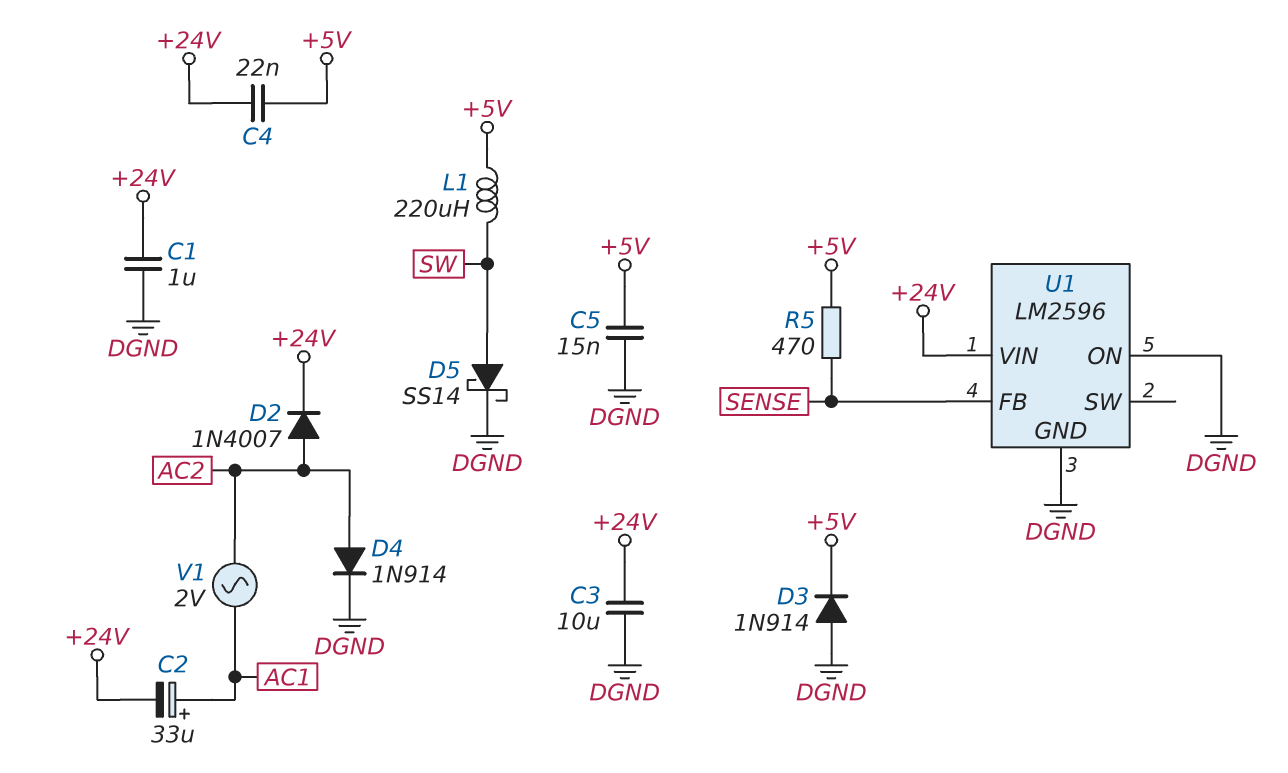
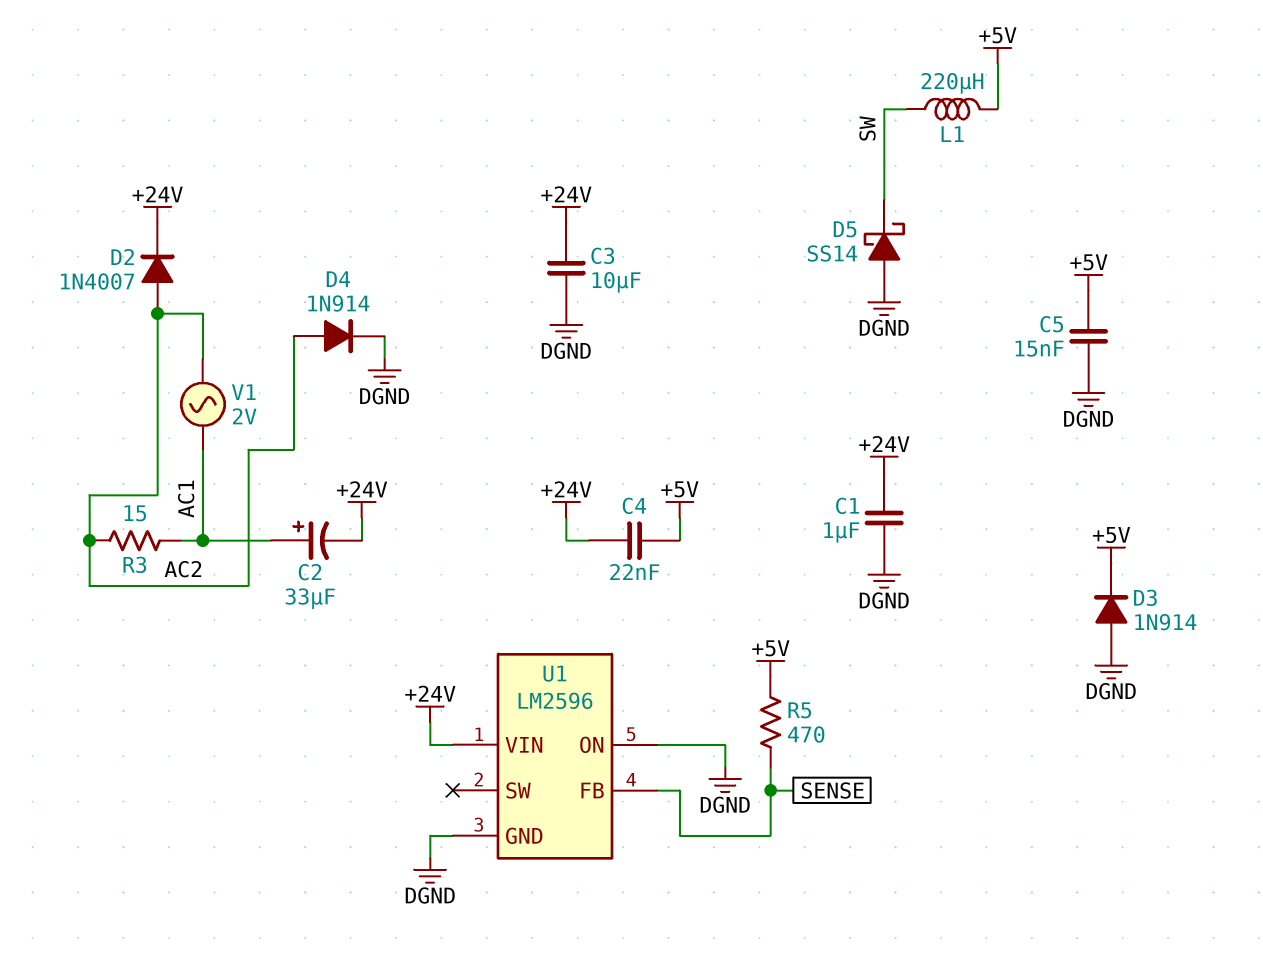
D5: schottky SS14 (A SW, K DGND) -> schottky SS14 (A DGND, K SW)
R3: none -> 15 (AC1, AC2)

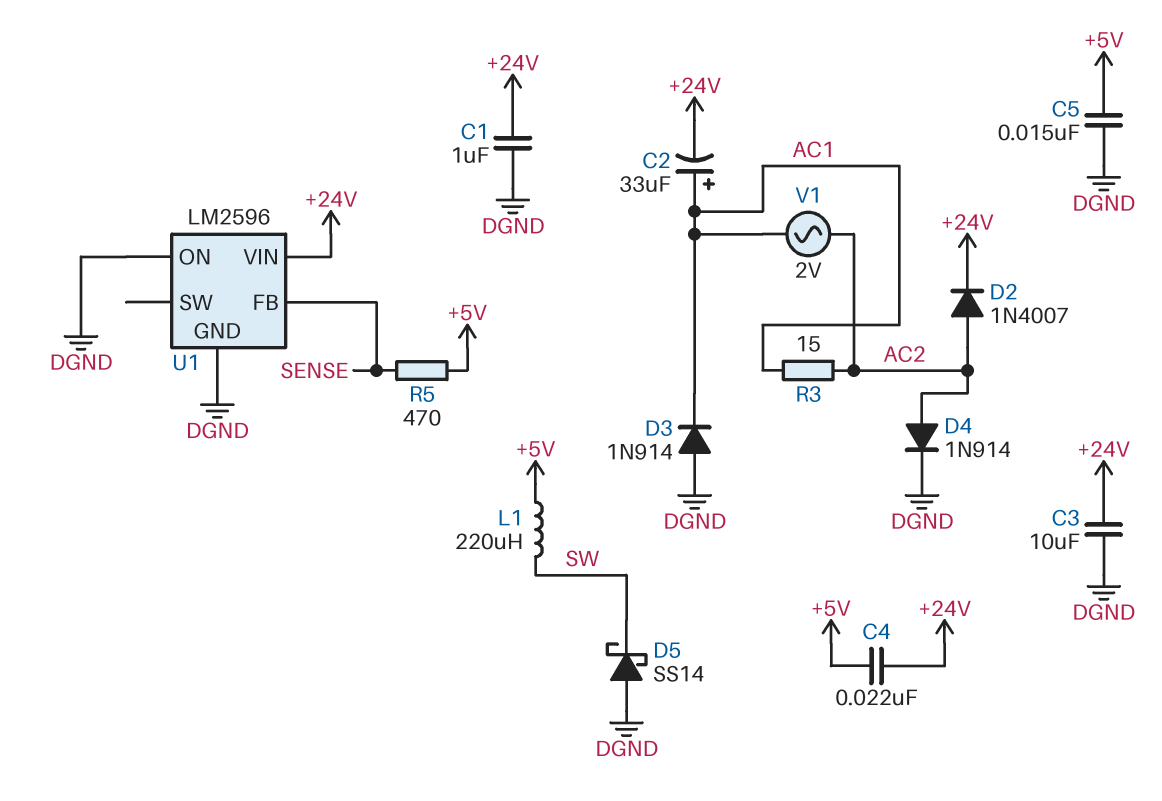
D3: diode 1N914 (A DGND, K +5V) -> diode 1N914 (A DGND, K AC1)

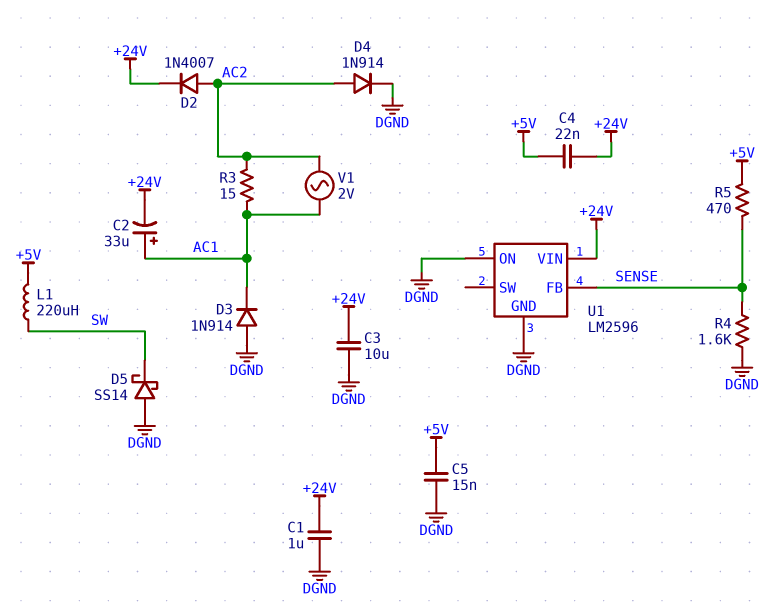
R4: none -> 1.6k (DGND, SENSE)

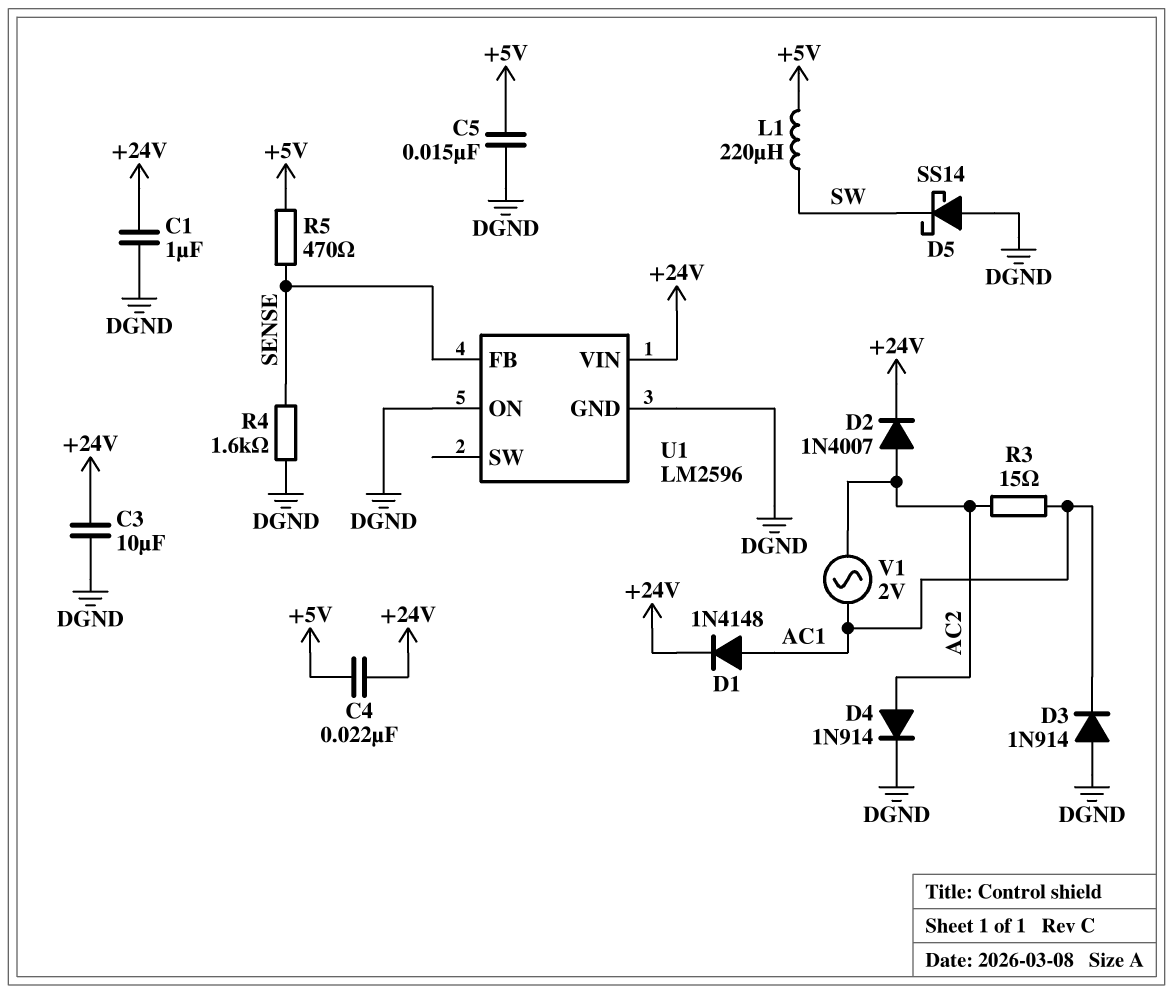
C2: 33uF (plus AC1, minus +24V) -> none
D1: none -> diode 1N4148 (A AC1, K +24V)

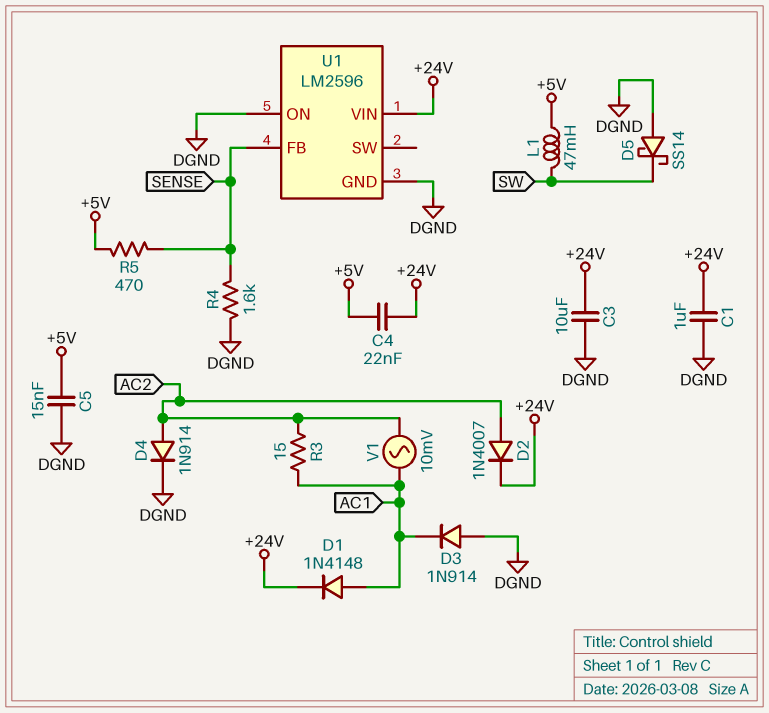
L1: 220uH (+5V, SW) -> 47mH (+5V, SW)
V1: AC 2V (AC1, AC2) -> AC 10mV (AC1, AC2)

